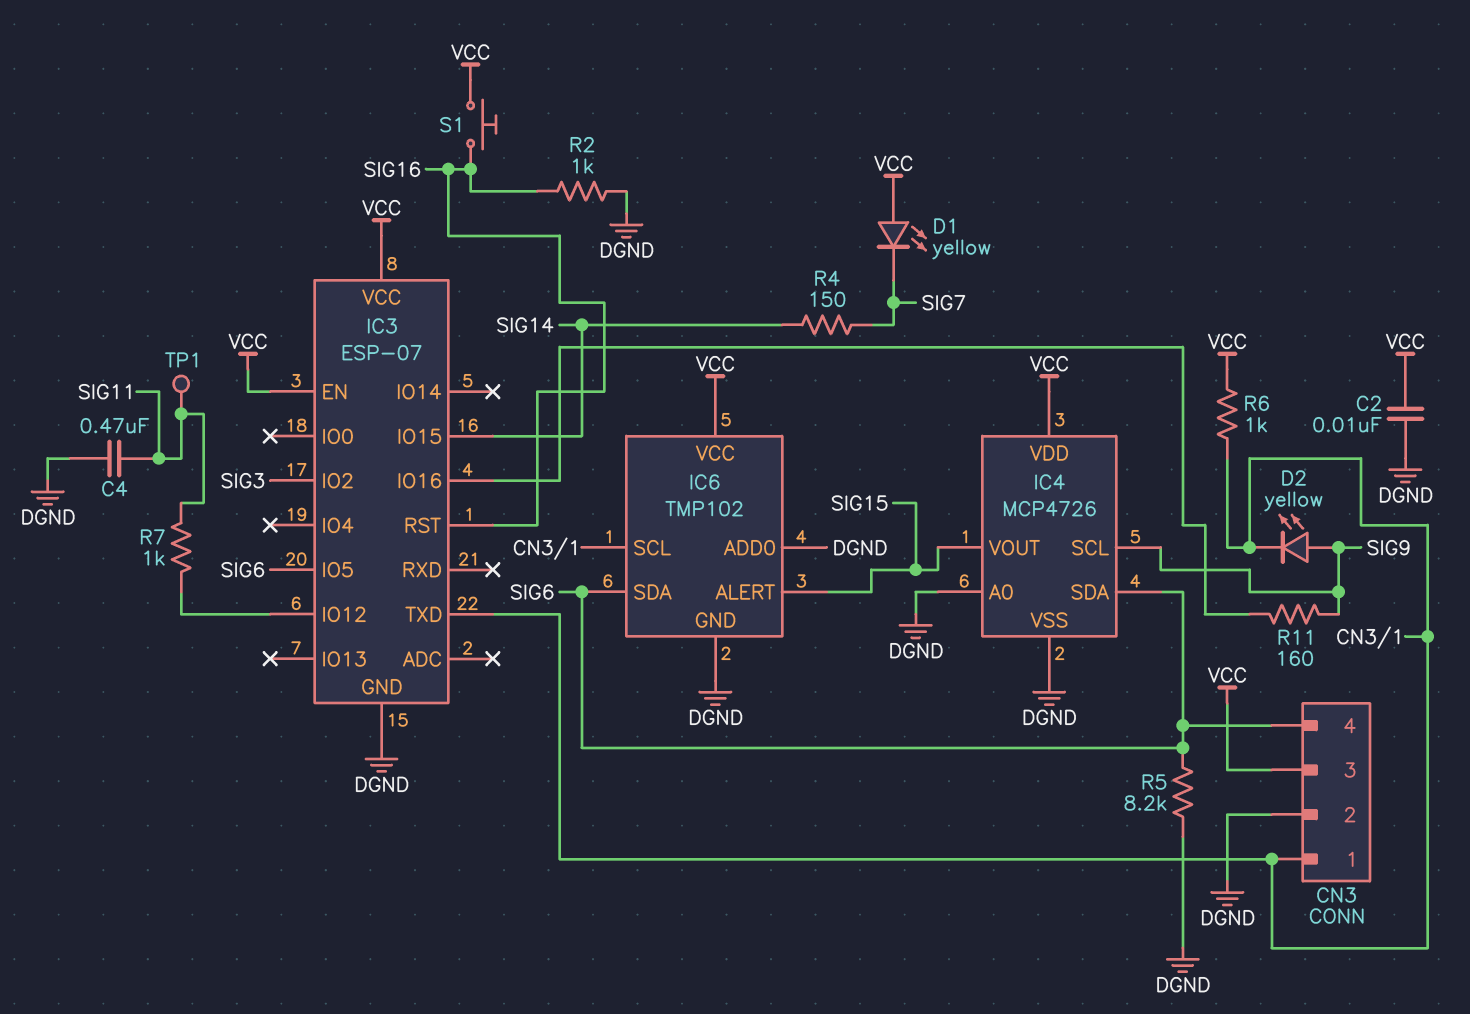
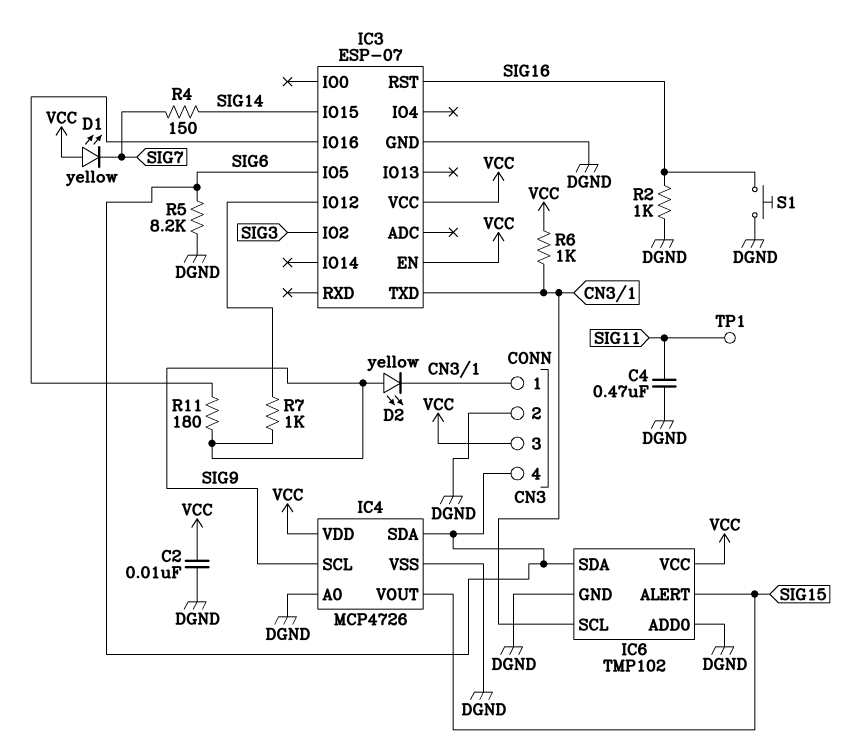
R7: 1k (IC3/IO12, SIG11) -> 1k (IC3/IO12, SIG9)
R11: 160 (IC3/IO16, SIG9) -> 180 (IC3/IO16, SIG9)
S1: button (SIG16, VCC) -> button (DGND, SIG16)

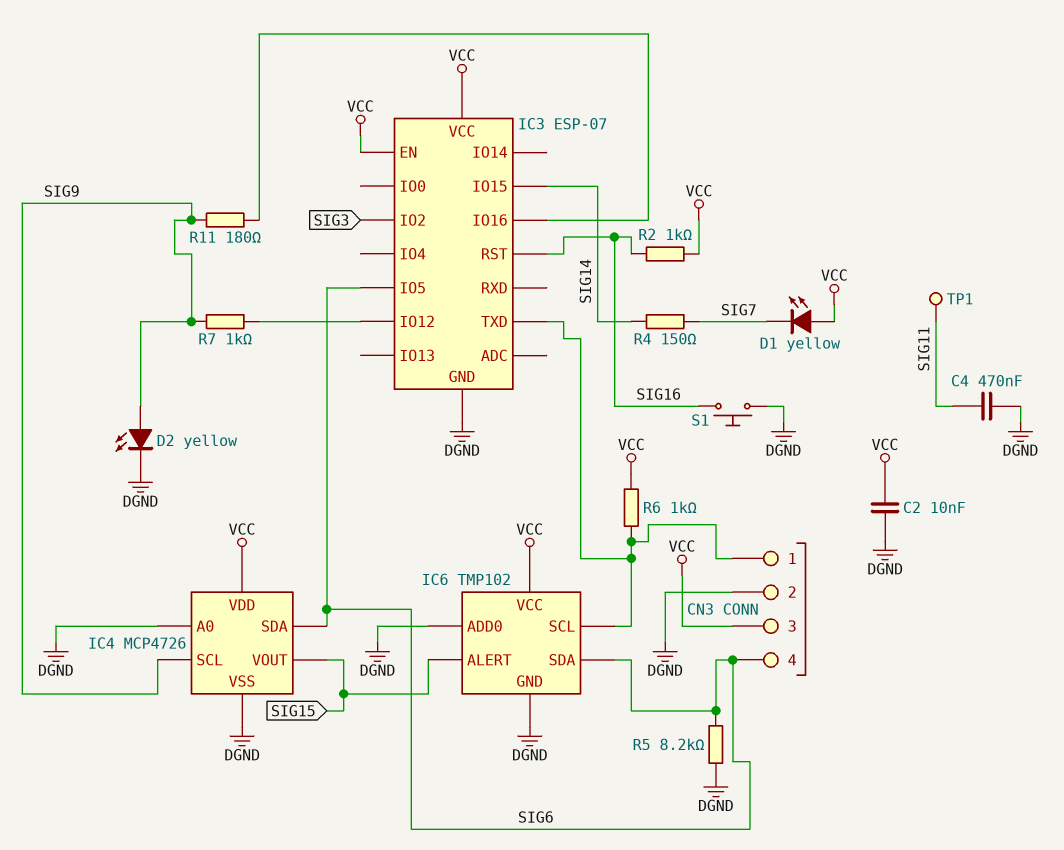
D2: LED yellow (A SIG9, K CN3/1) -> LED yellow (A SIG9, K DGND)
R2: 1k (DGND, SIG16) -> 1k (SIG16, VCC)

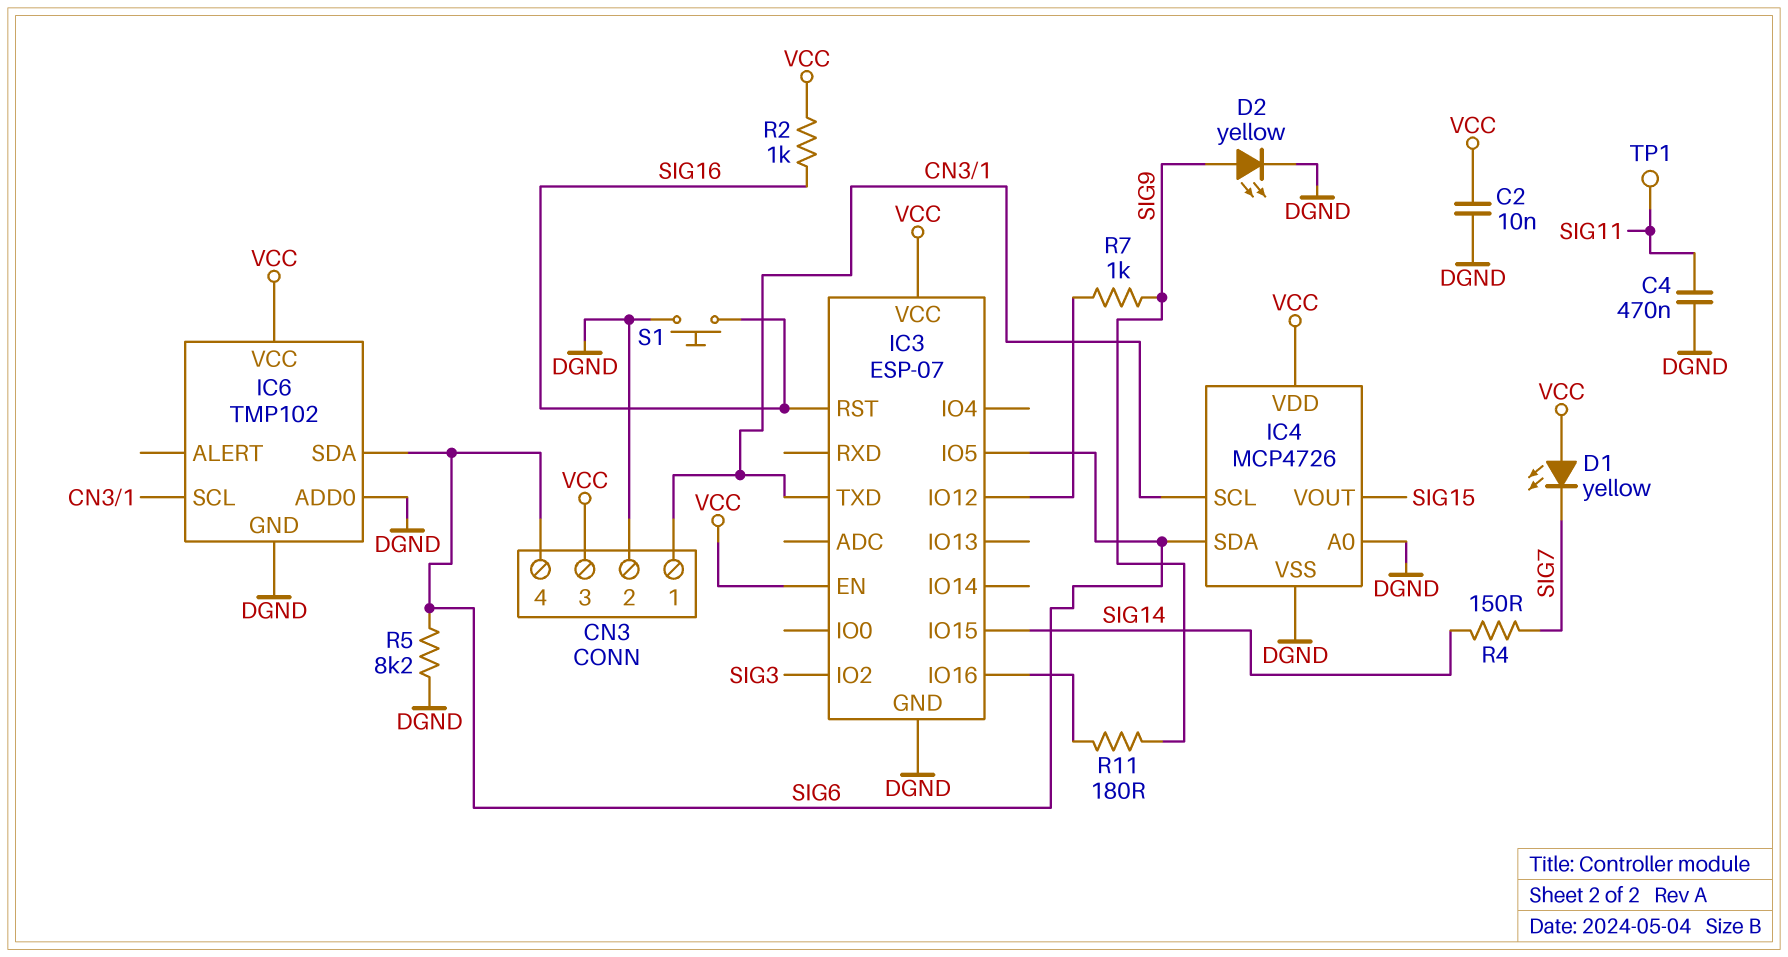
IC4 pin SCL: SIG9 -> CN3/1
IC6 pin ALERT: SIG15 -> none
R6: 1k (CN3/1, VCC) -> none

